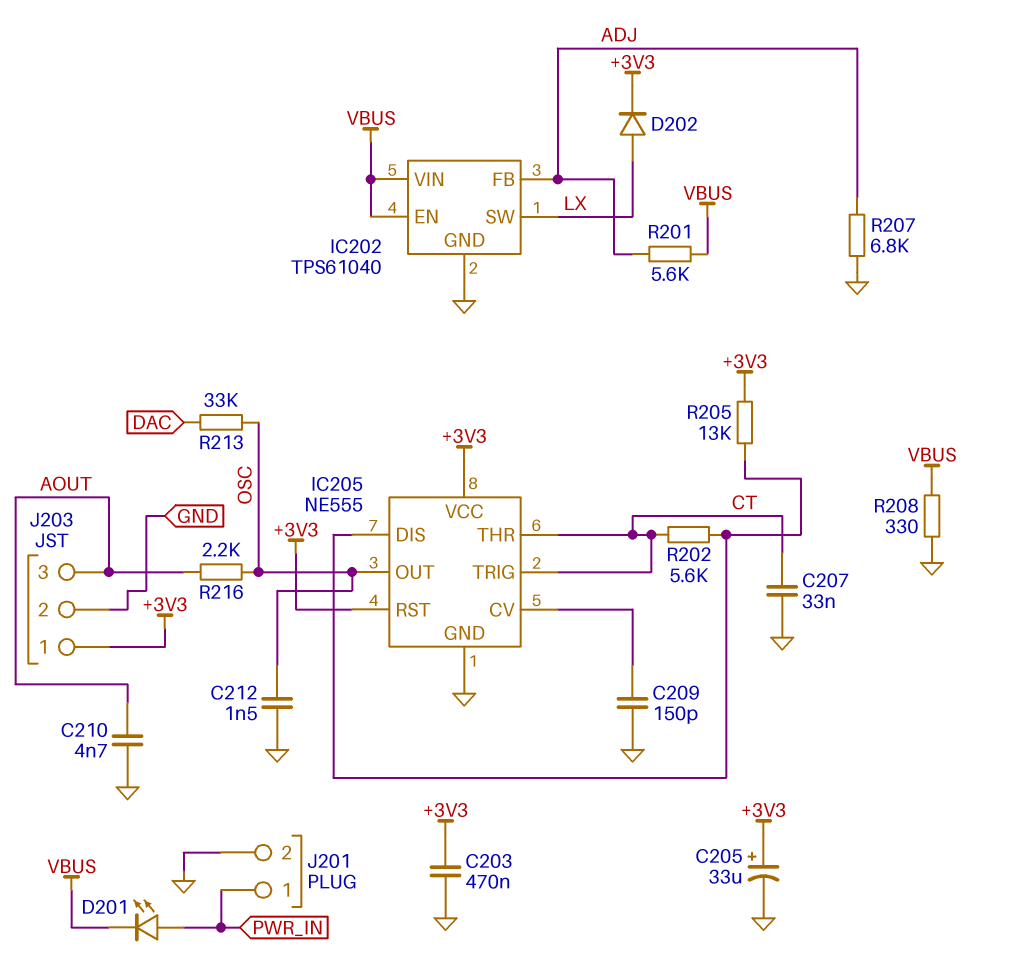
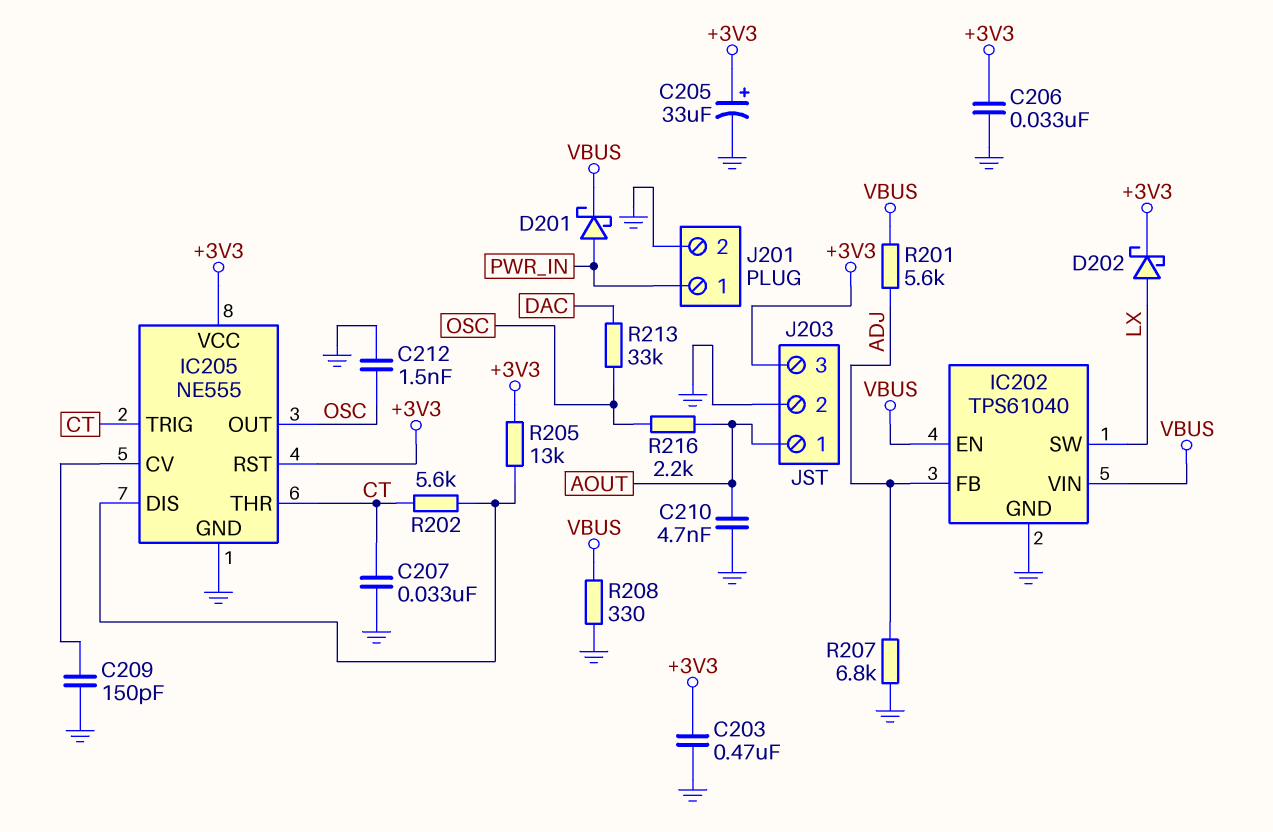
C206: none -> 33nF (+3V3, GND)
D201: LED (A PWR_IN, K VBUS) -> schottky (A PWR_IN, K VBUS)
D202: diode (A LX, K +3V3) -> schottky (A LX, K +3V3)
J203 pin 1: +3V3 -> AOUT
J203 pin 3: AOUT -> +3V3

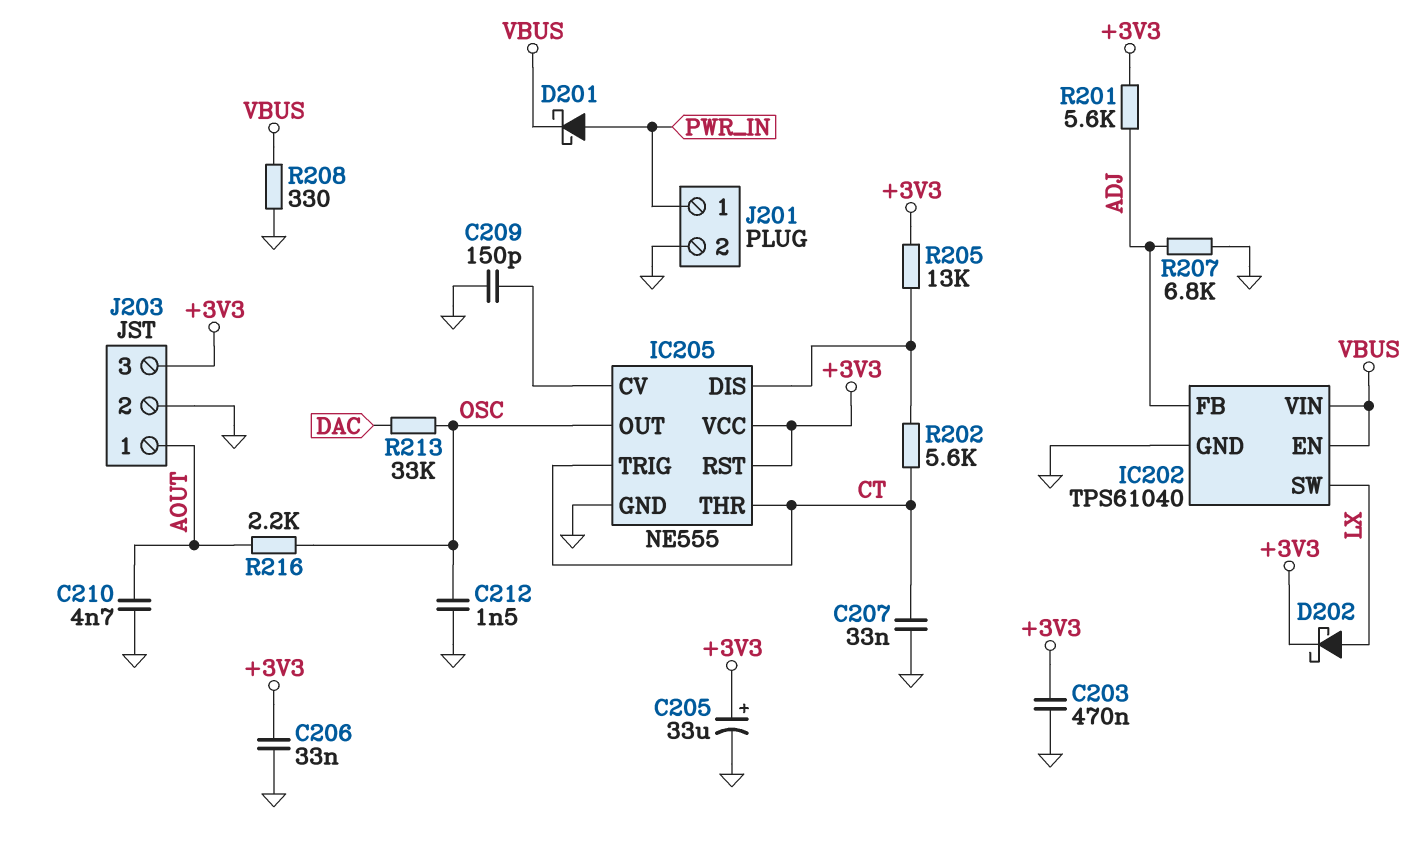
R201: 5.6k (ADJ, VBUS) -> 5.6k (+3V3, ADJ)

